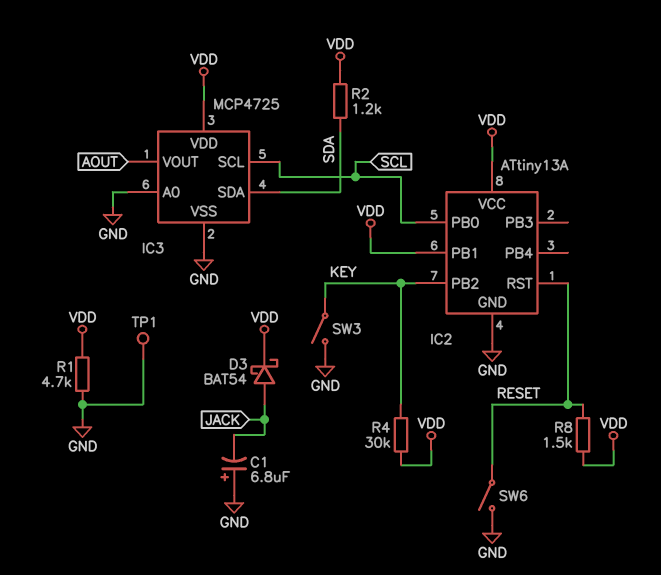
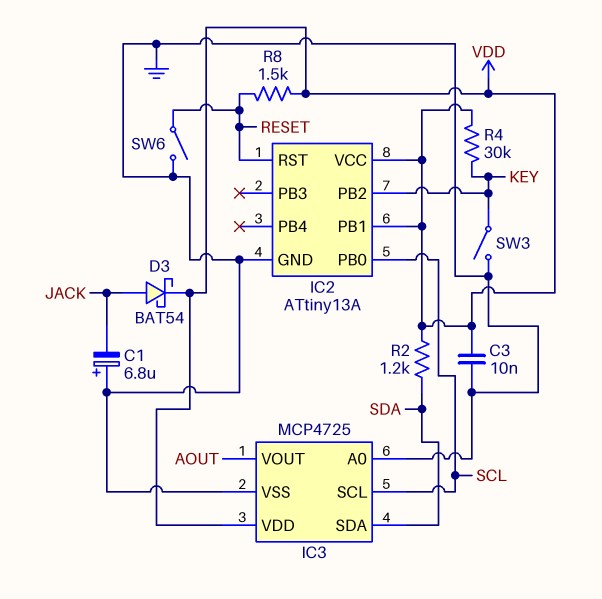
C3: none -> 10nF (GND, VDD)
R1: 4.7k (GND, VDD) -> none
TP1: test point (GND) -> none

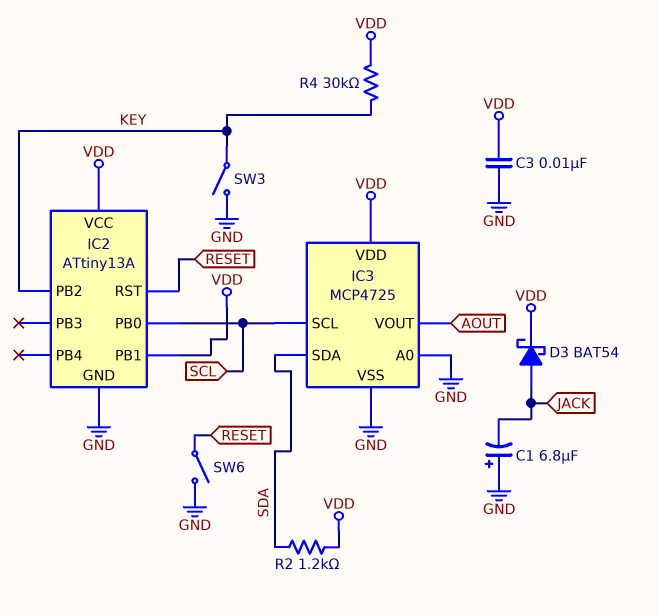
R8: 1.5k (RESET, VDD) -> none

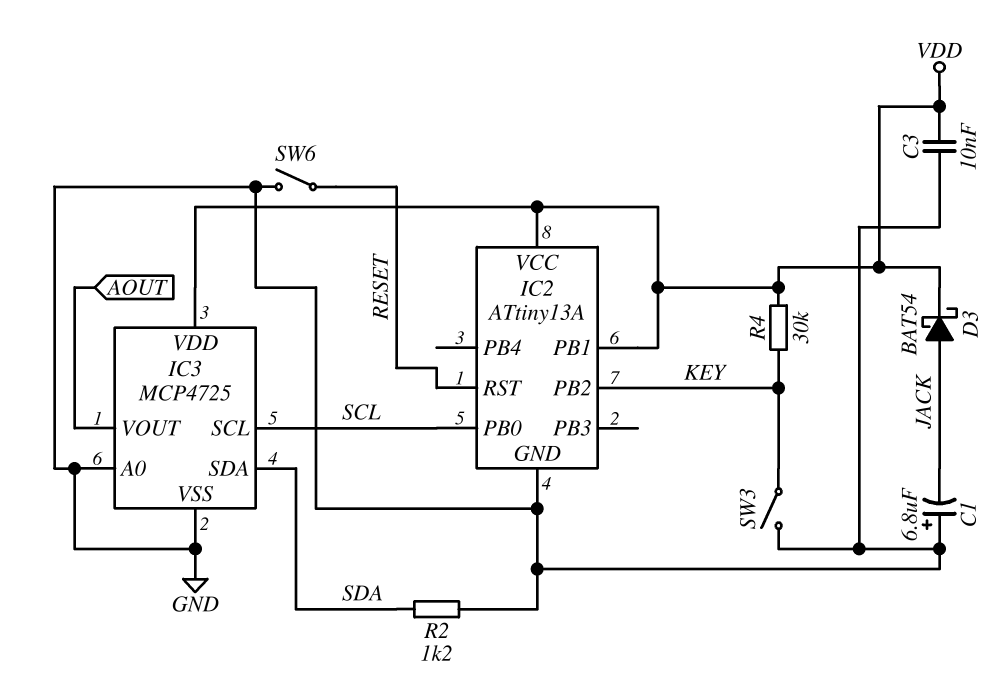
R2: 1.2k (SDA, VDD) -> 1.2k (GND, SDA)

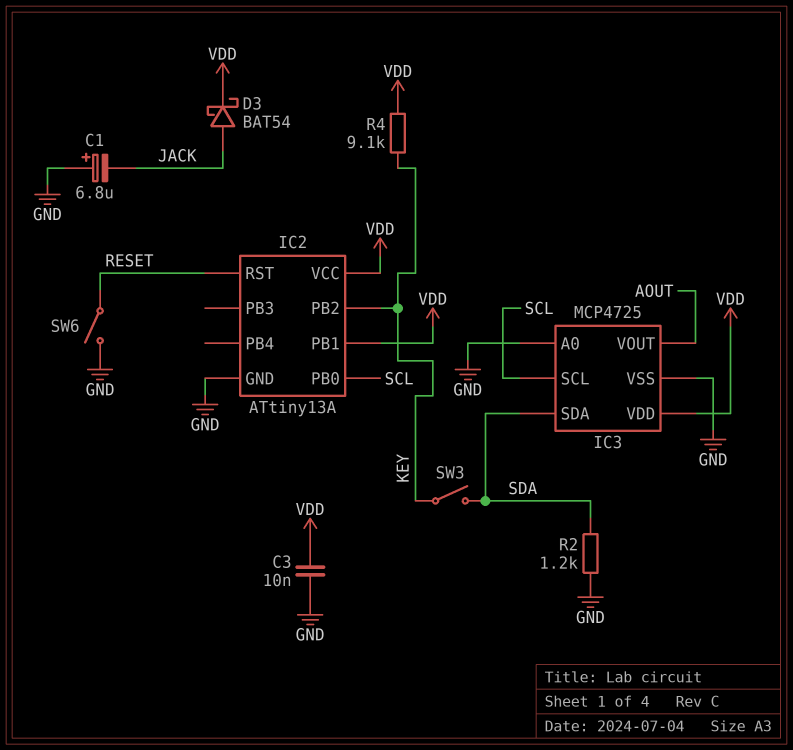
R4: 30k (KEY, VDD) -> 9.1k (KEY, VDD)
SW3: switch (GND, KEY) -> switch (KEY, SDA)

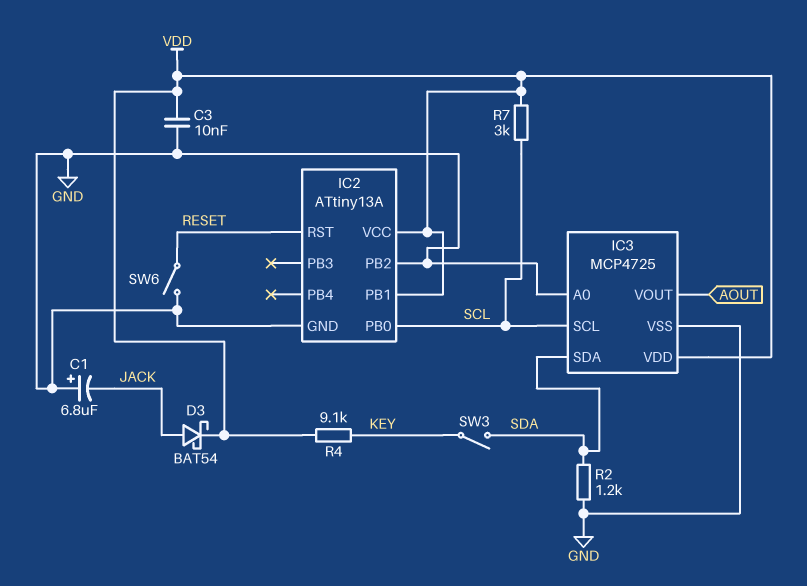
IC2 pin PB2: KEY -> GND
R7: none -> 3k (SCL, VDD)

